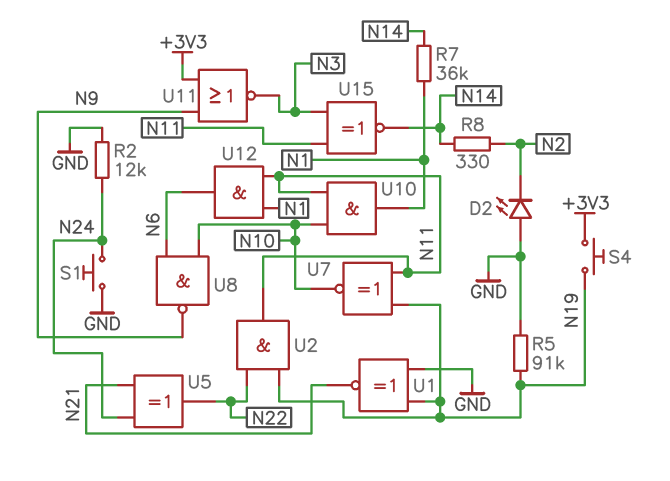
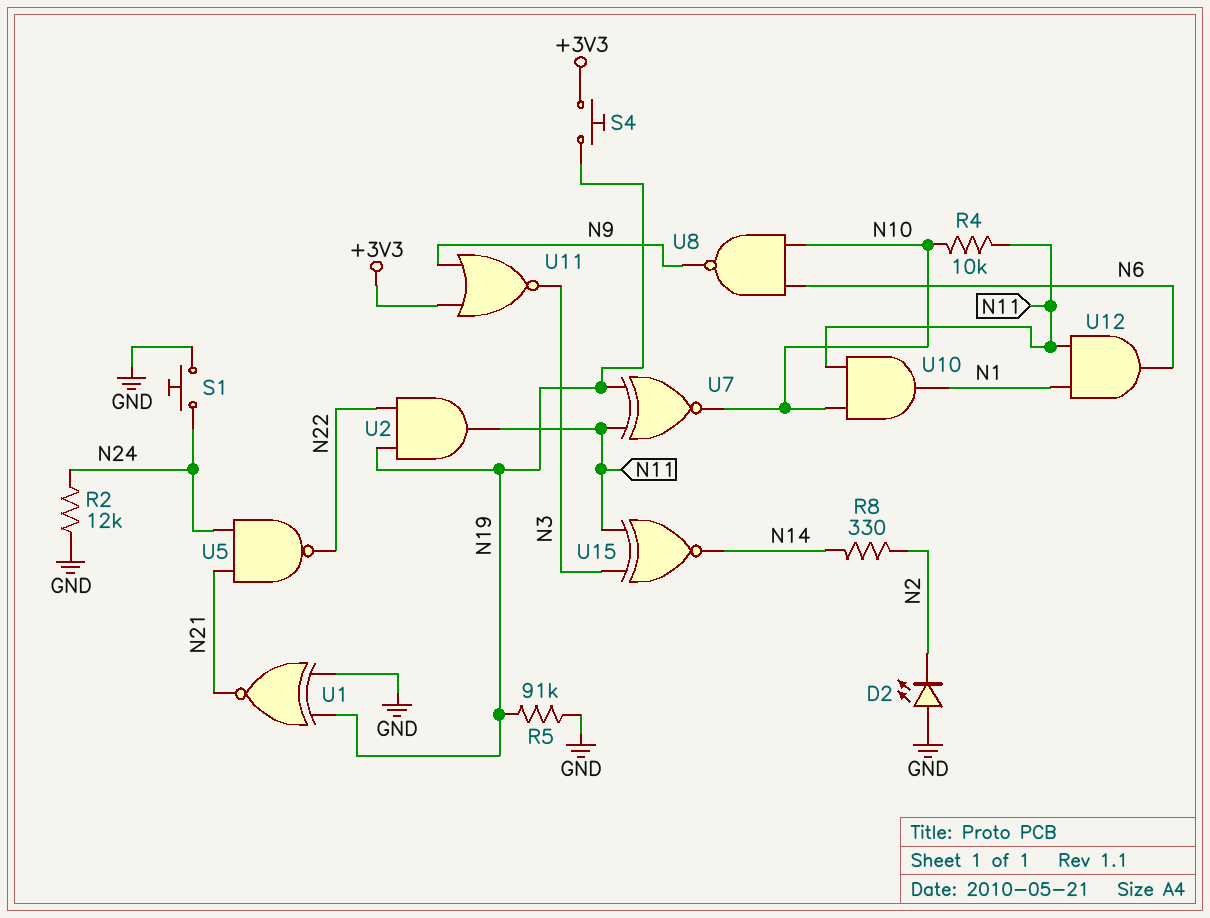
R4: none -> 10k (N10, N11)
R7: 36k (N1, N14) -> none
U5: XOR (in N21, in N24, out N22) -> NAND (in N21, in N24, out N22)

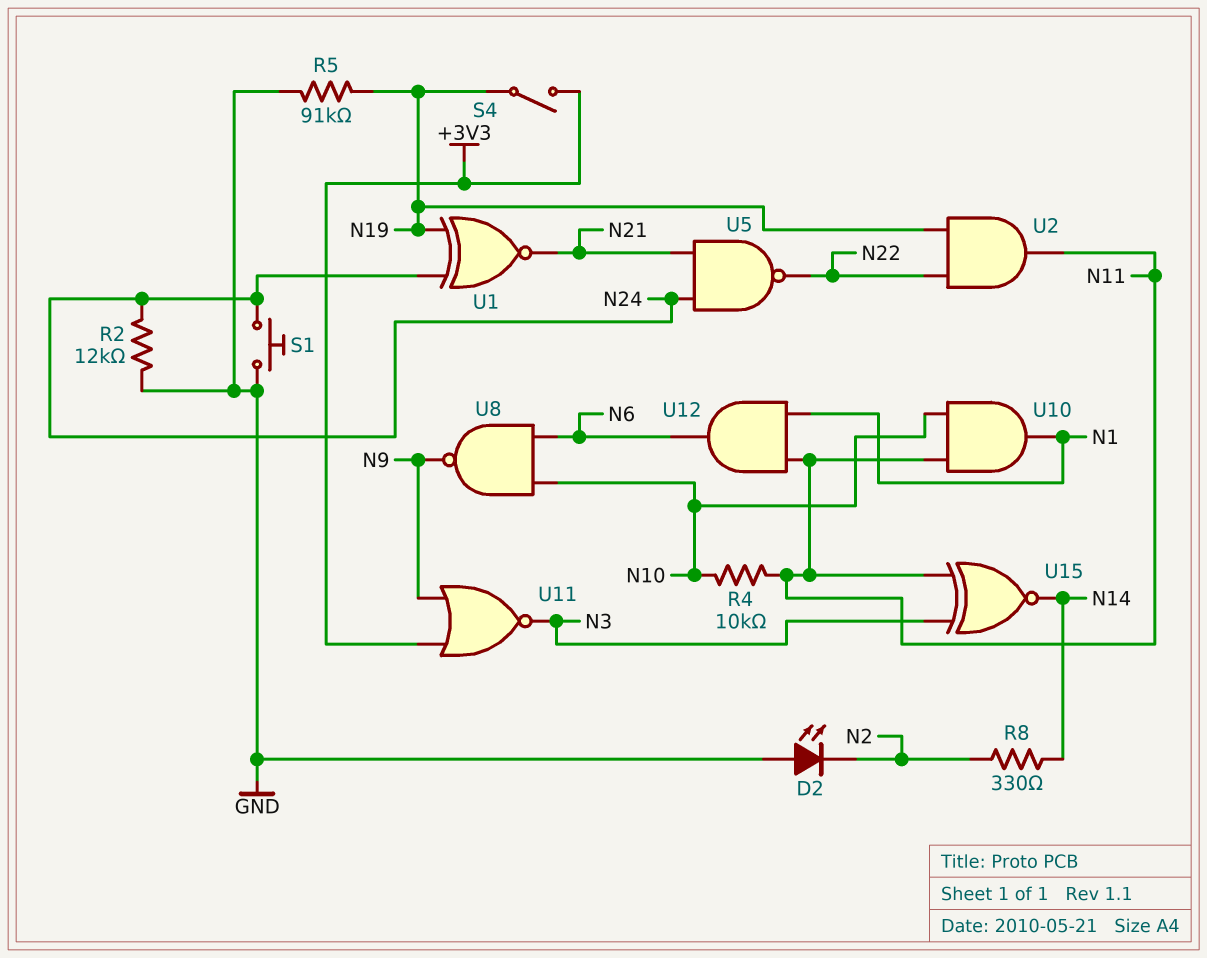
S4: button (+3V3, N19) -> switch (+3V3, N19)
U1: XNOR (in GND, in N19, out N21) -> XNOR (in N19, in N24, out N21)
U7: XNOR (in N11, in N19, out N10) -> none

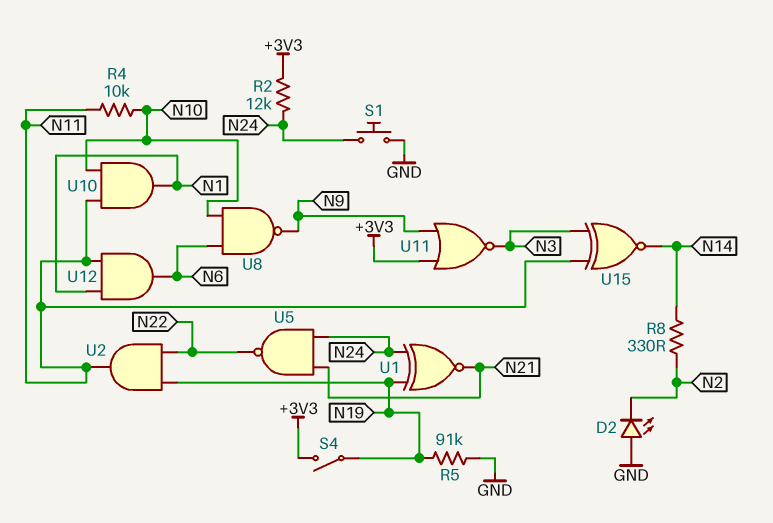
R2: 12k (GND, N24) -> 12k (+3V3, N24)

